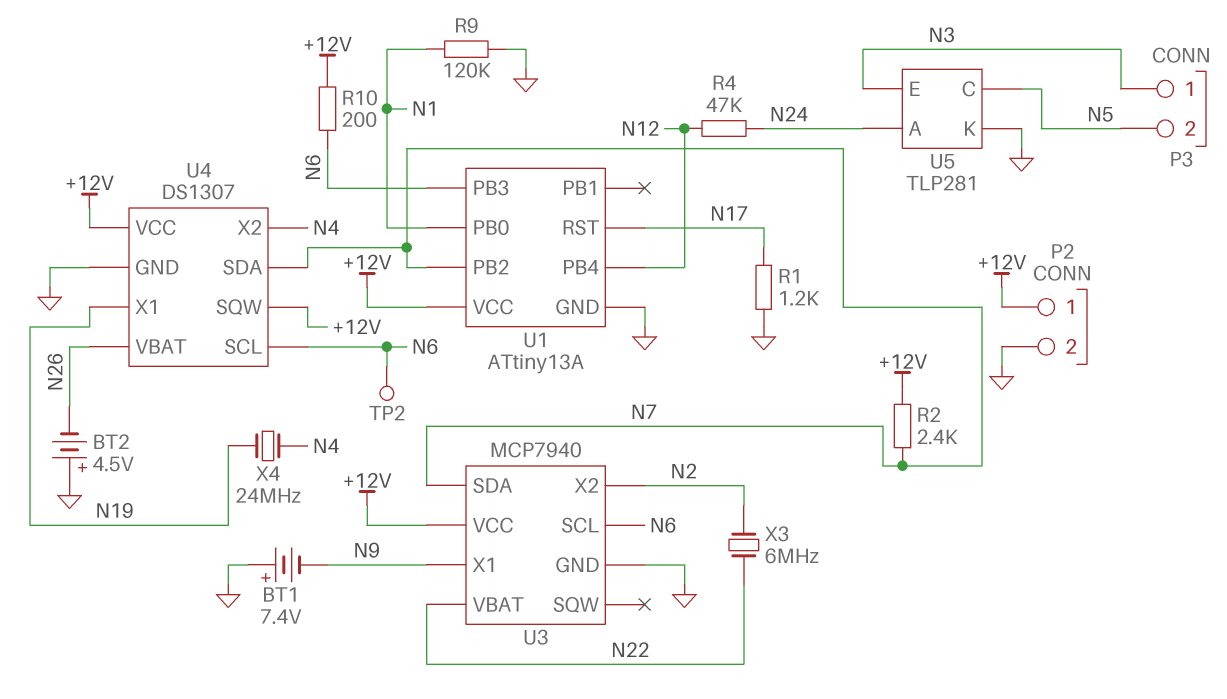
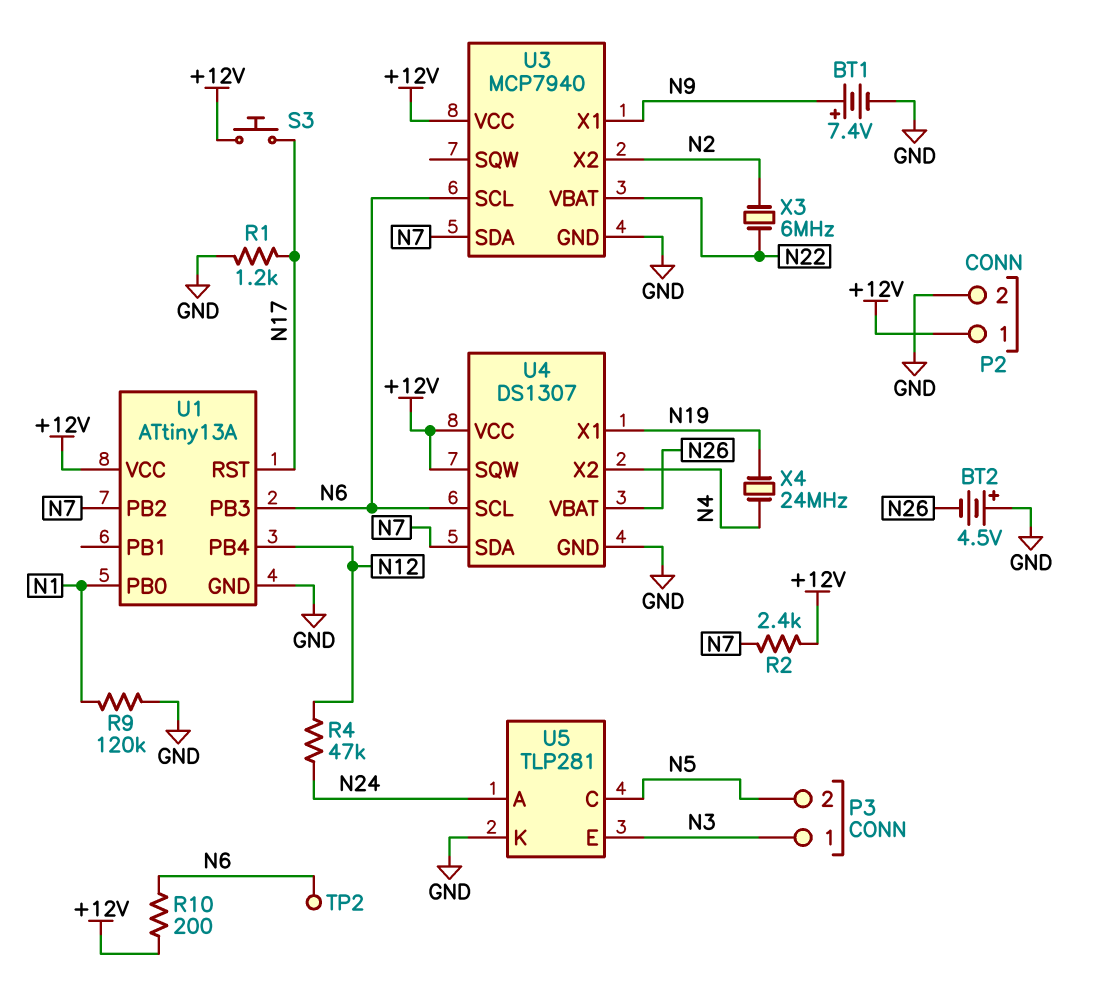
BT1: 7.4V (plus GND, minus N9) -> 7.4V (plus N9, minus GND)
S3: none -> button (+12V, N17)

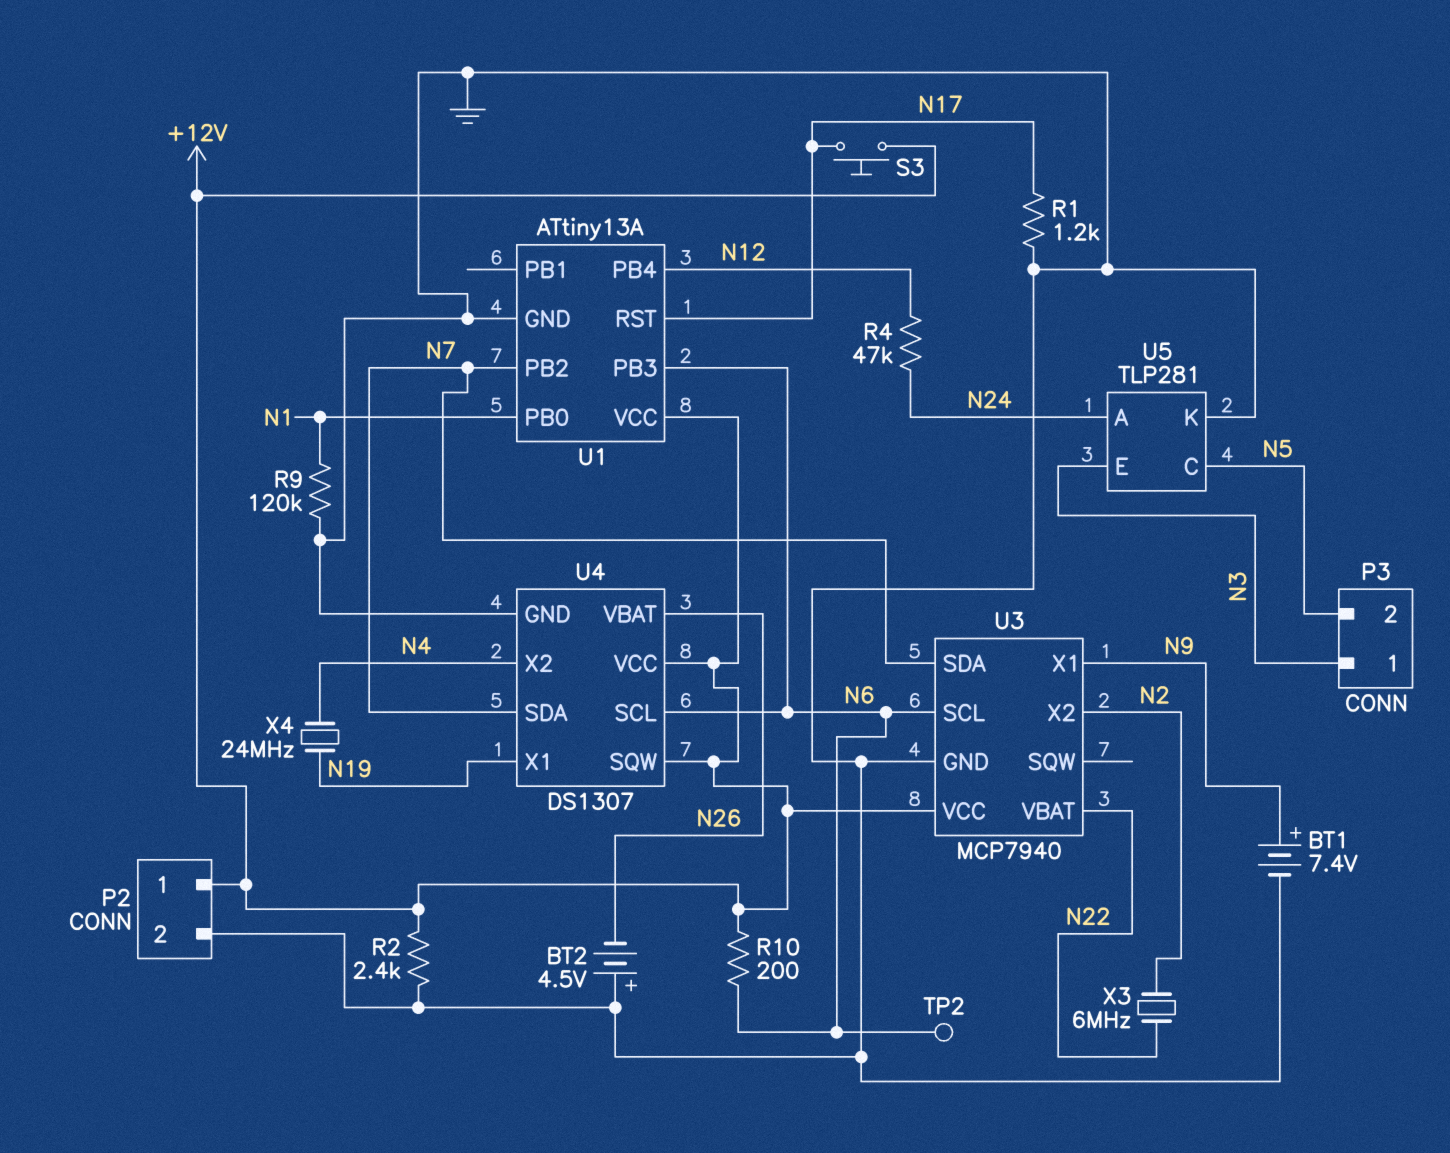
R2: 2.4k (+12V, N7) -> 2.4k (+12V, GND)

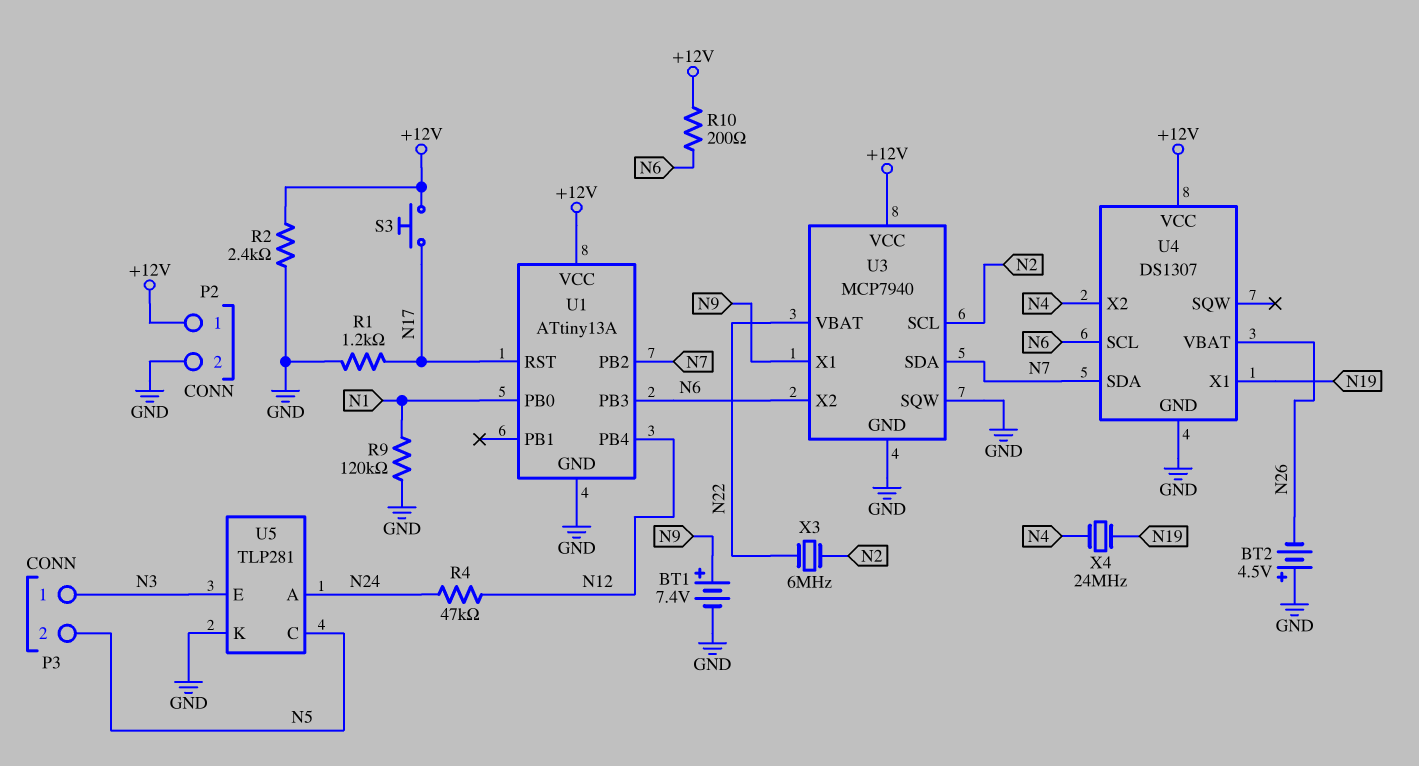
TP2: test point (N6) -> none
U3 pin SCL: N6 -> N2
U3 pin SQW: none -> GND
U3 pin X2: N2 -> N6
U4 pin SQW: +12V -> none

